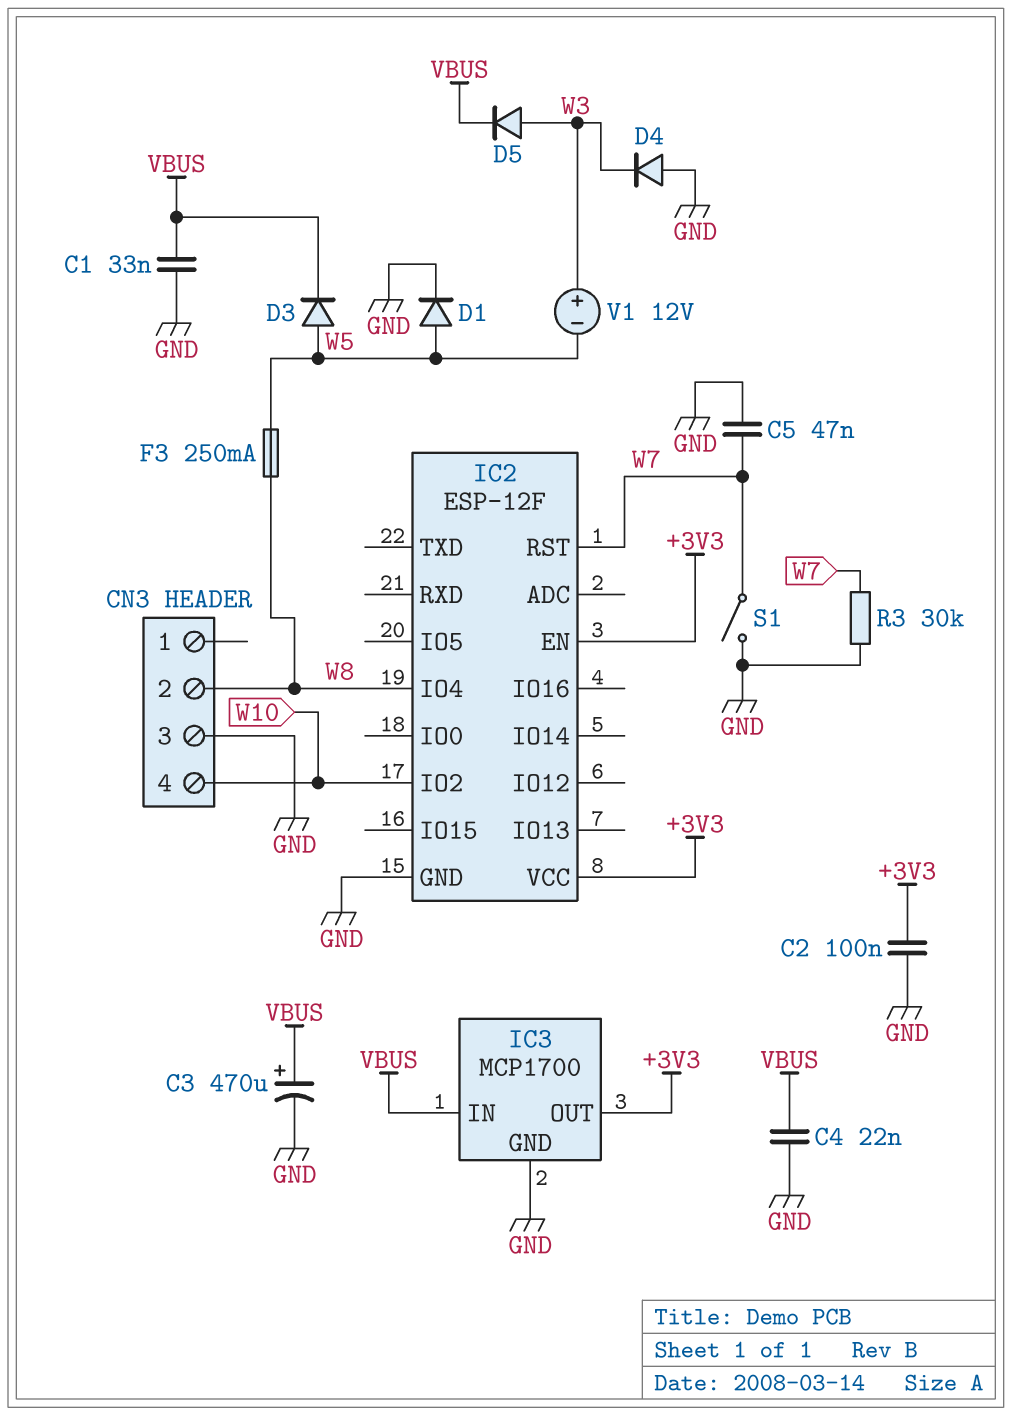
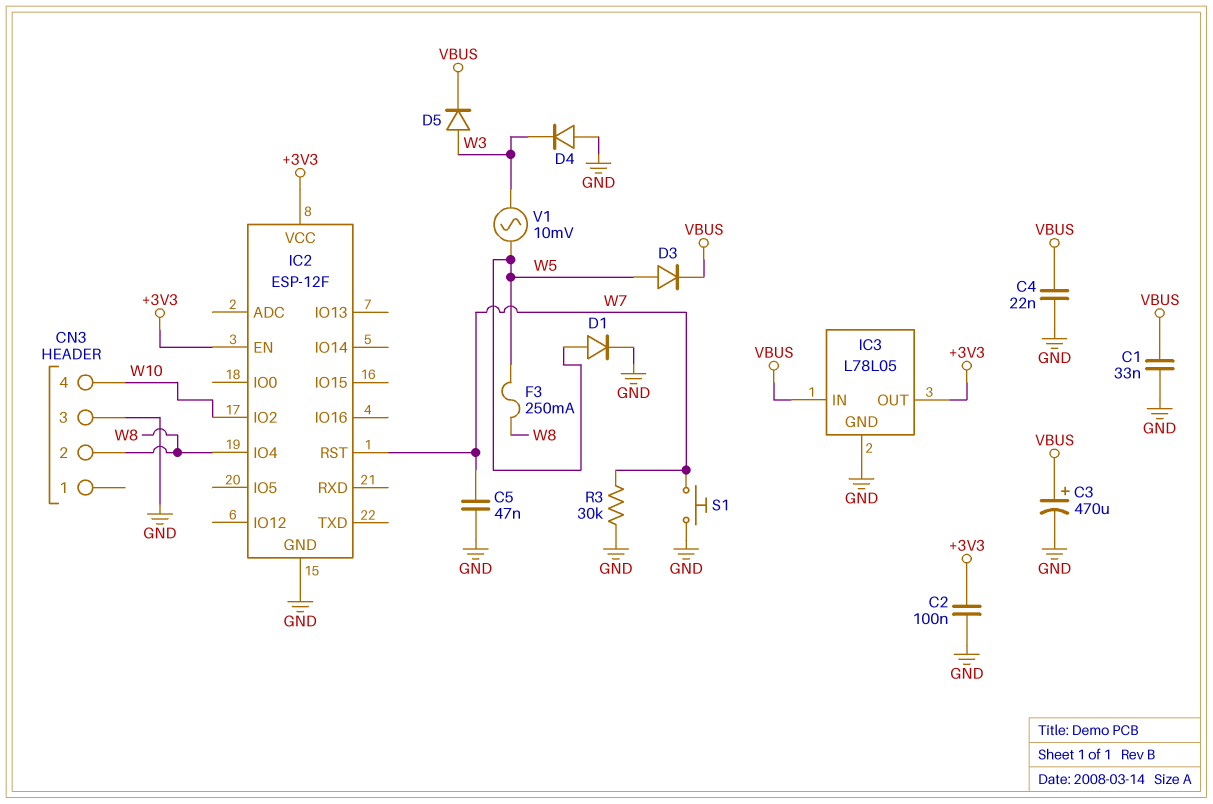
IC3: MCP1700 -> L78L05
S1: switch (GND, W7) -> button (GND, W7)
V1: 12V (plus W3, minus W5) -> AC 10mV (W3, W5)

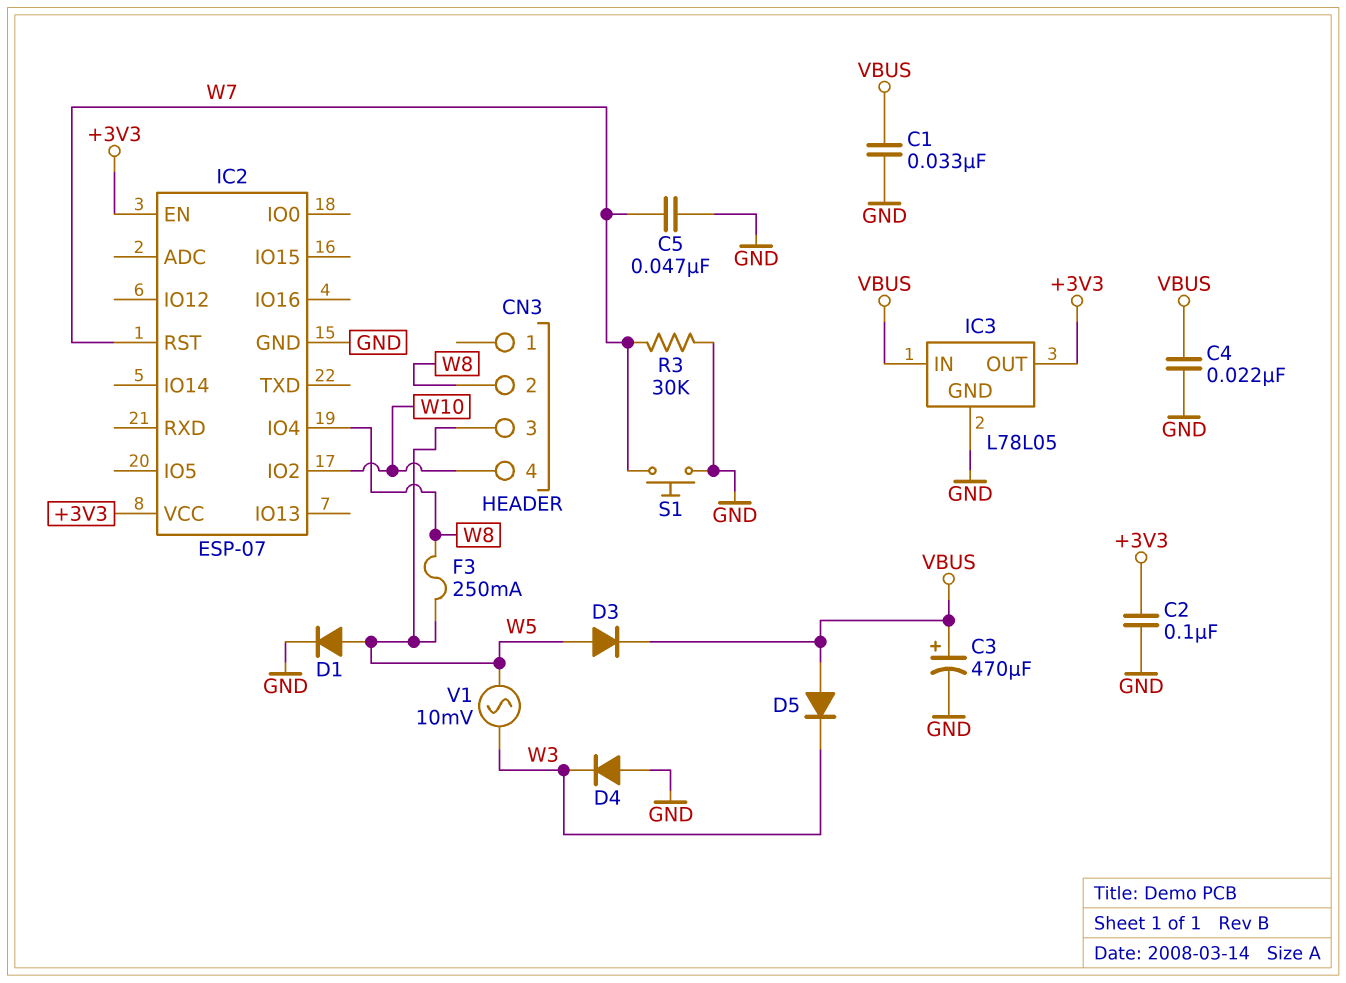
CN3 pin 3: GND -> W5
D5: diode (A W3, K VBUS) -> diode (A VBUS, K W3)
IC2: ESP-12F -> ESP-07

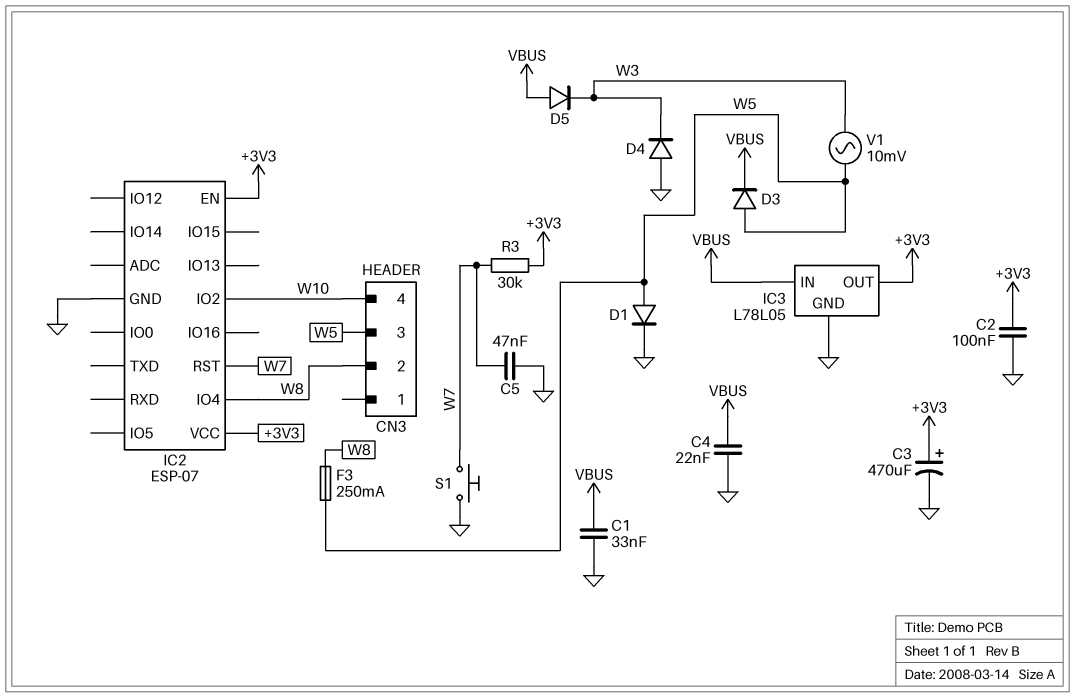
C3: 470uF (plus VBUS, minus GND) -> 470uF (plus +3V3, minus GND)
R3: 30k (GND, W7) -> 30k (+3V3, W7)

